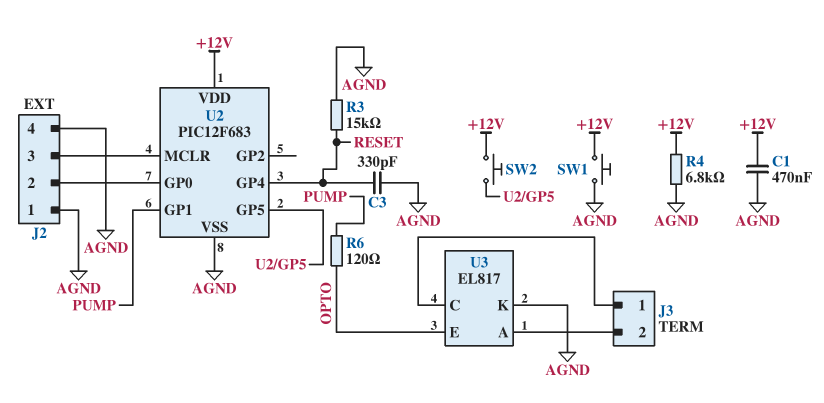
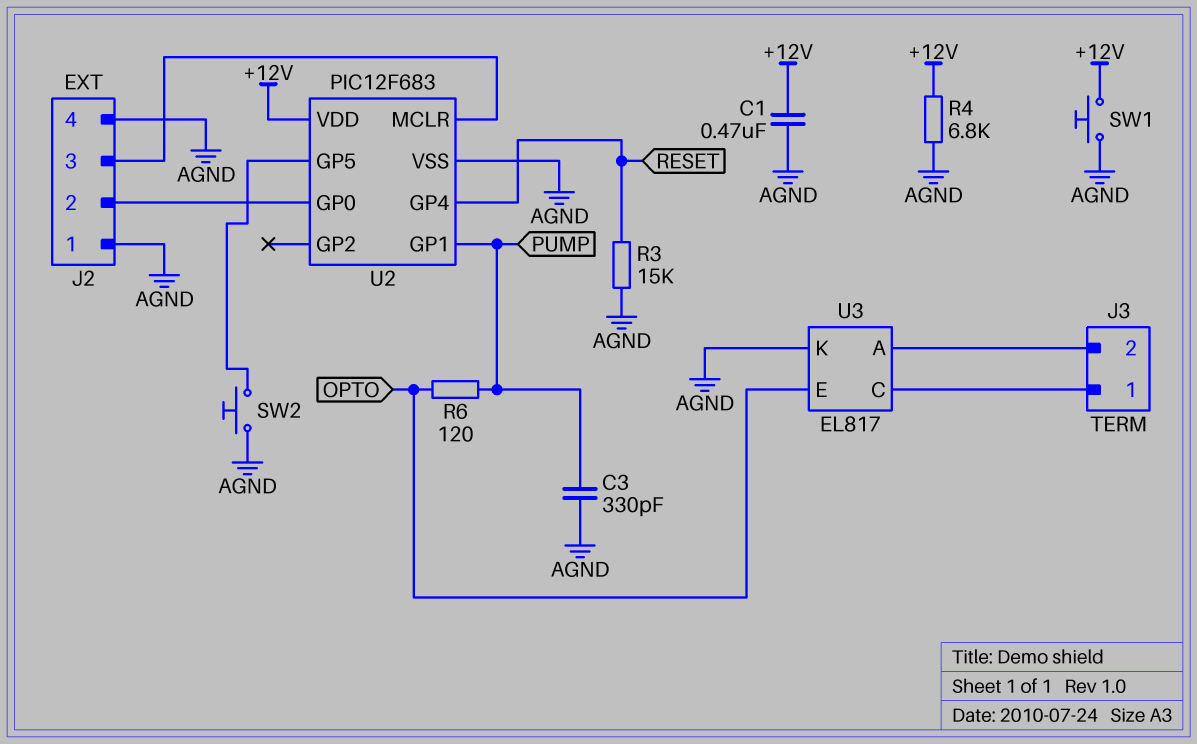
C3: 330pF (AGND, RESET) -> 330pF (AGND, PUMP)
SW2: button (+12V, U2/GP5) -> button (AGND, U2/GP5)

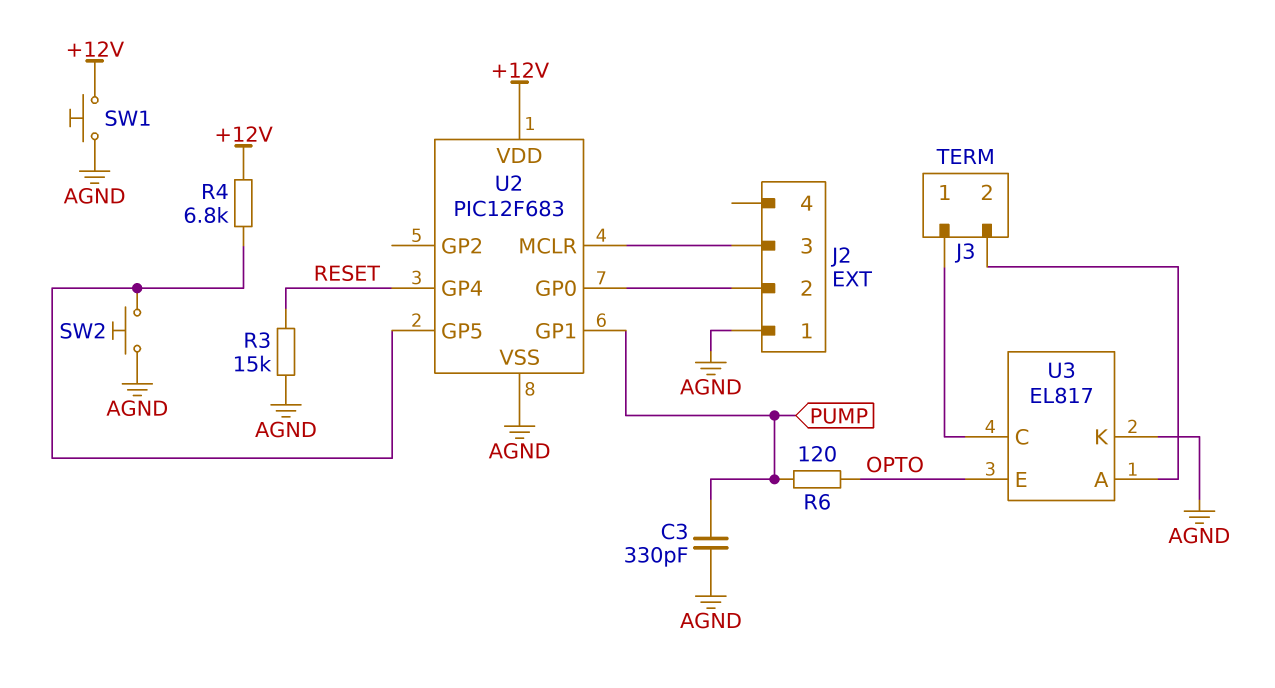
C1: 470nF (+12V, AGND) -> none
J2 pin 4: AGND -> none
R4: 6.8k (+12V, AGND) -> 6.8k (+12V, U2/GP5)

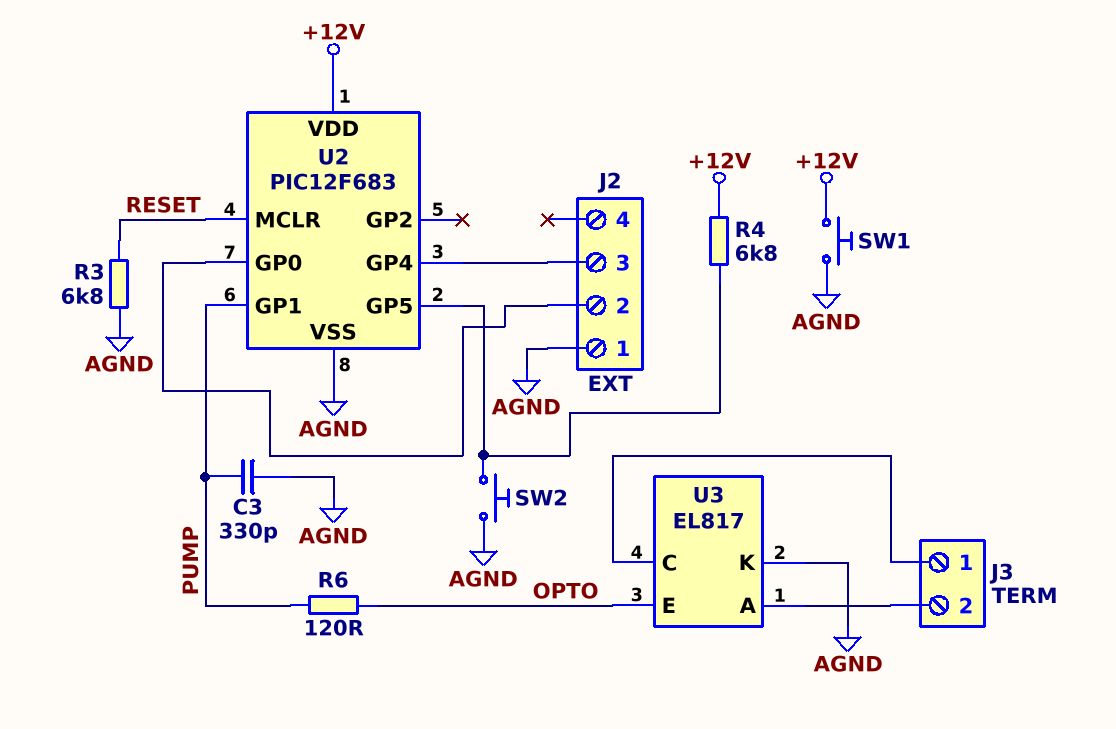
R3: 15k (AGND, RESET) -> 6.8k (AGND, RESET)
U2 pin GP4: RESET -> J2/3
U2 pin MCLR: J2/3 -> RESET

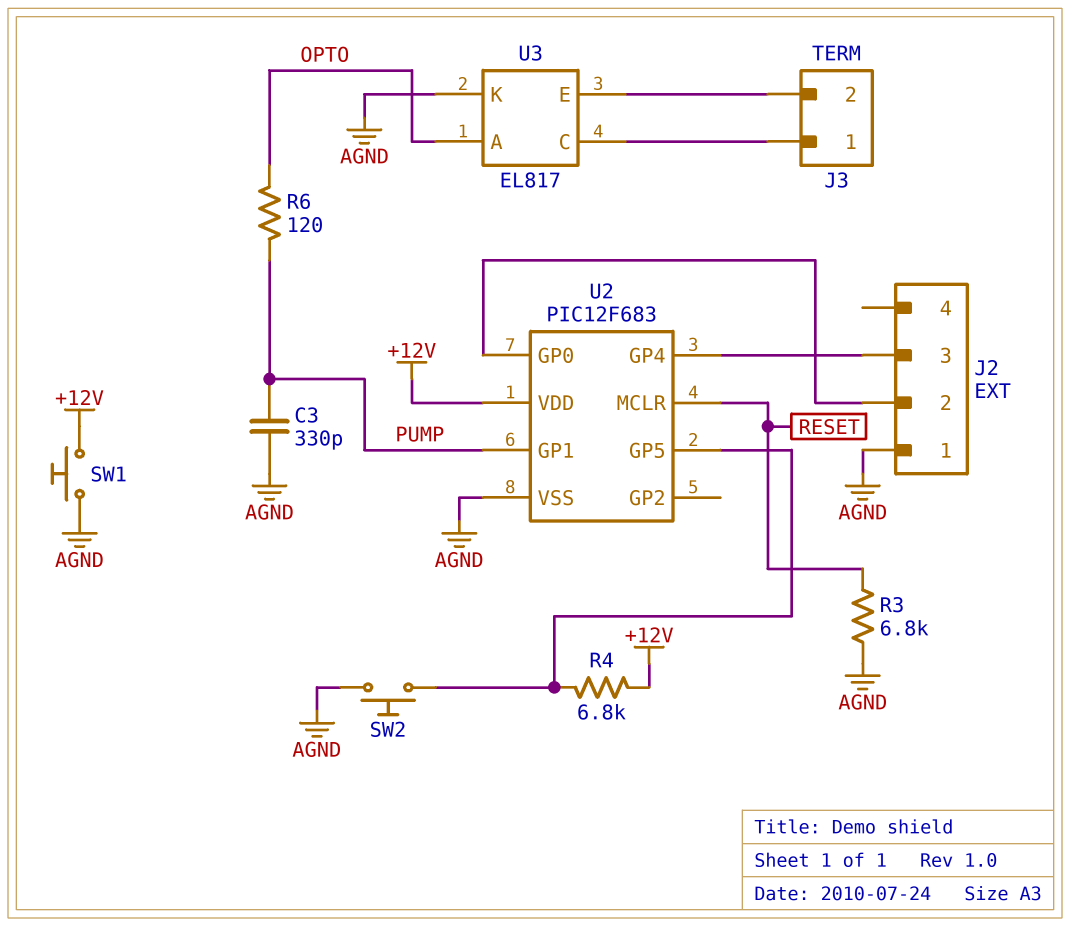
U3 pin A: J3/2 -> OPTO
U3 pin E: OPTO -> J3/2

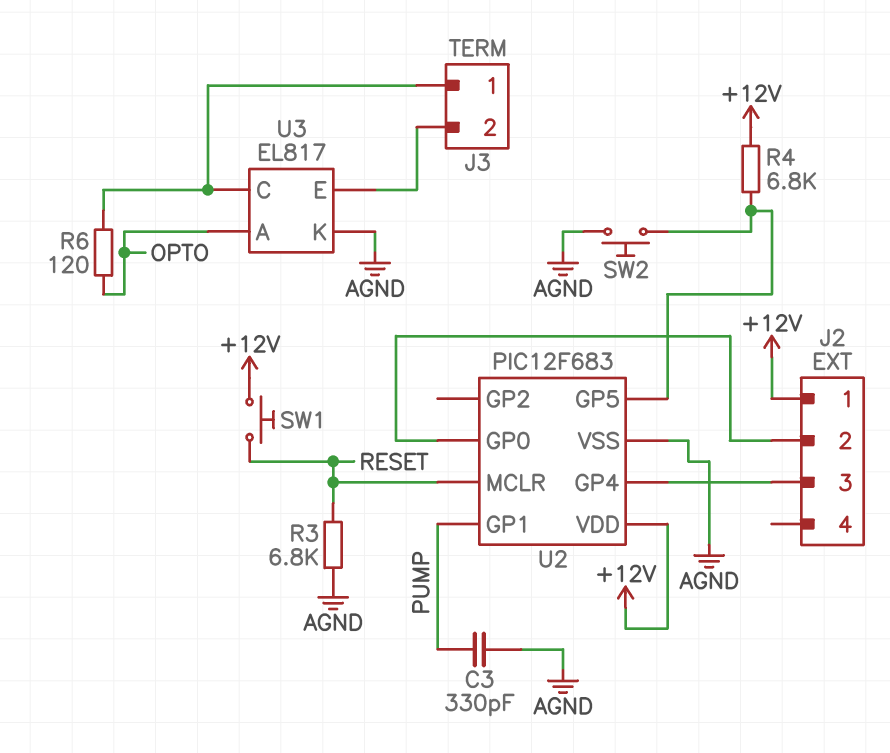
J2 pin 1: AGND -> +12V
R6: 120 (OPTO, PUMP) -> 120 (J3/1, OPTO)
SW1: button (+12V, AGND) -> button (+12V, RESET)

